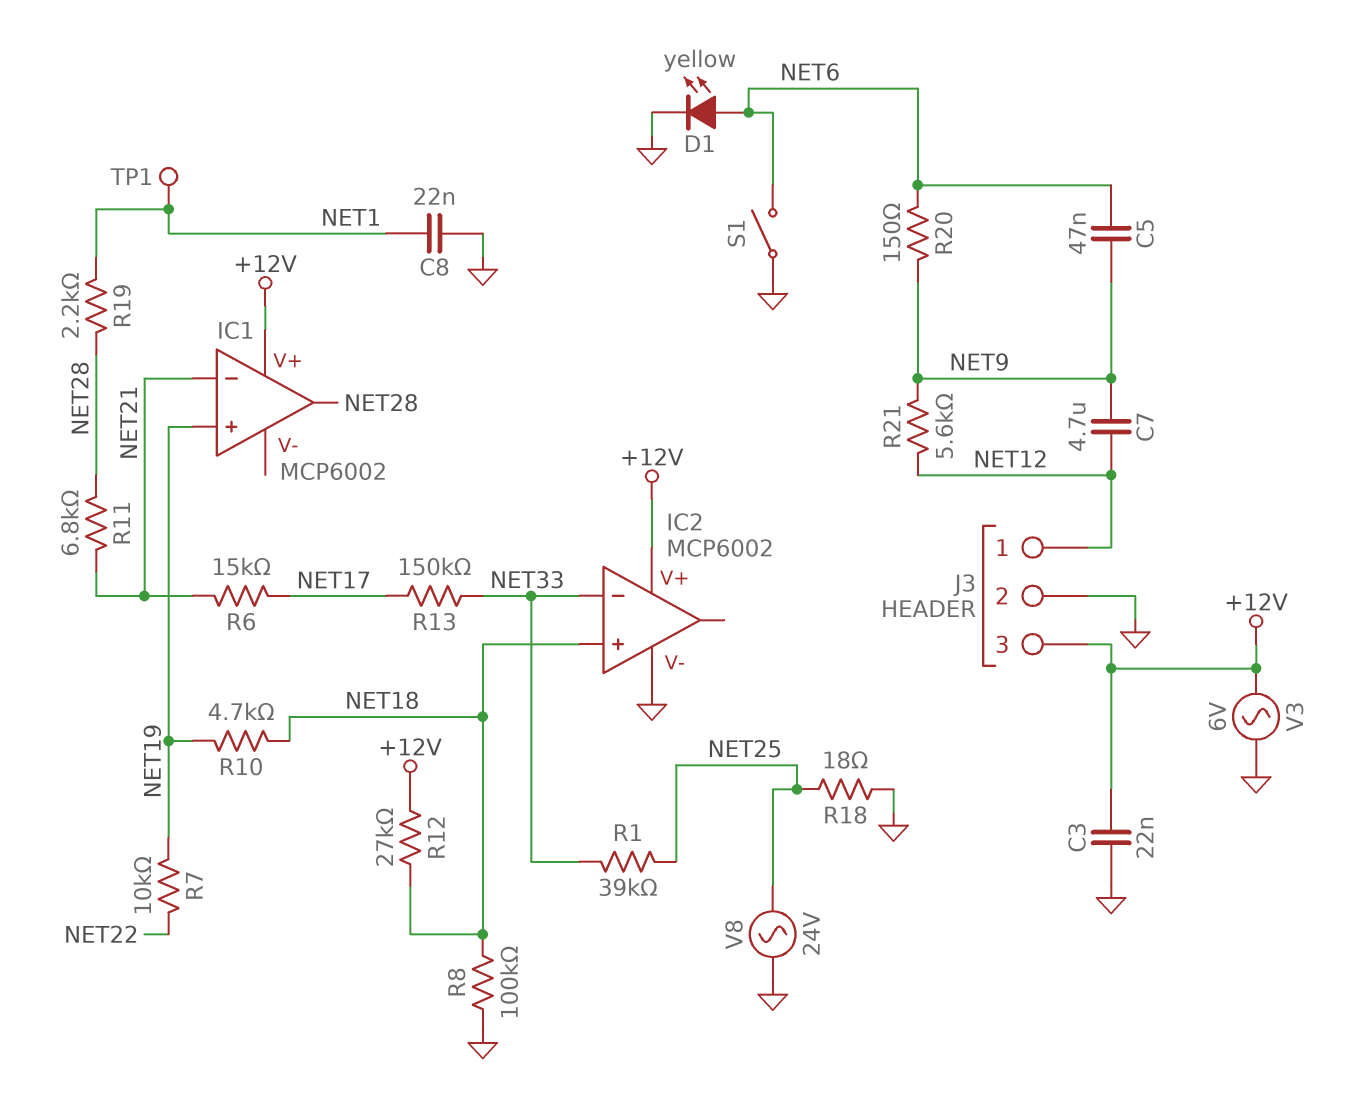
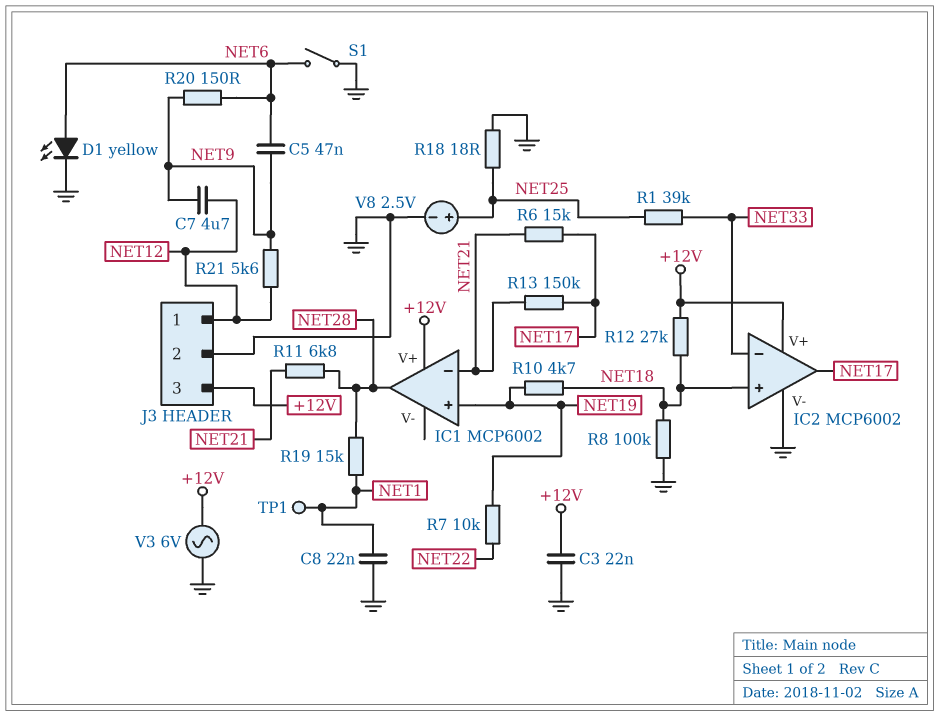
IC2 pin out: none -> NET17
R13: 150k (NET17, NET33) -> 150k (NET17, NET21)
R19: 2.2k (NET1, NET28) -> 15k (NET1, NET28)
V8: AC 24V (GND, NET25) -> 2.5V (plus NET25, minus GND)

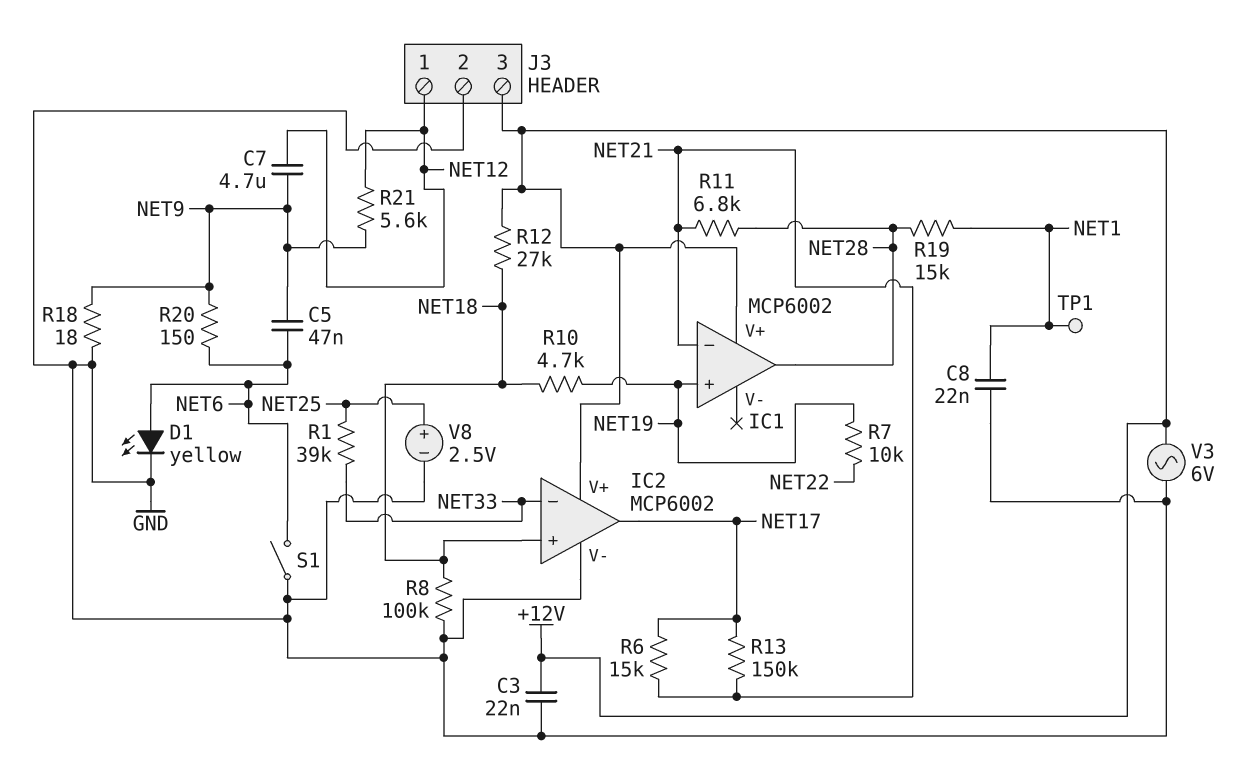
R18: 18 (GND, NET25) -> 18 (GND, NET9)

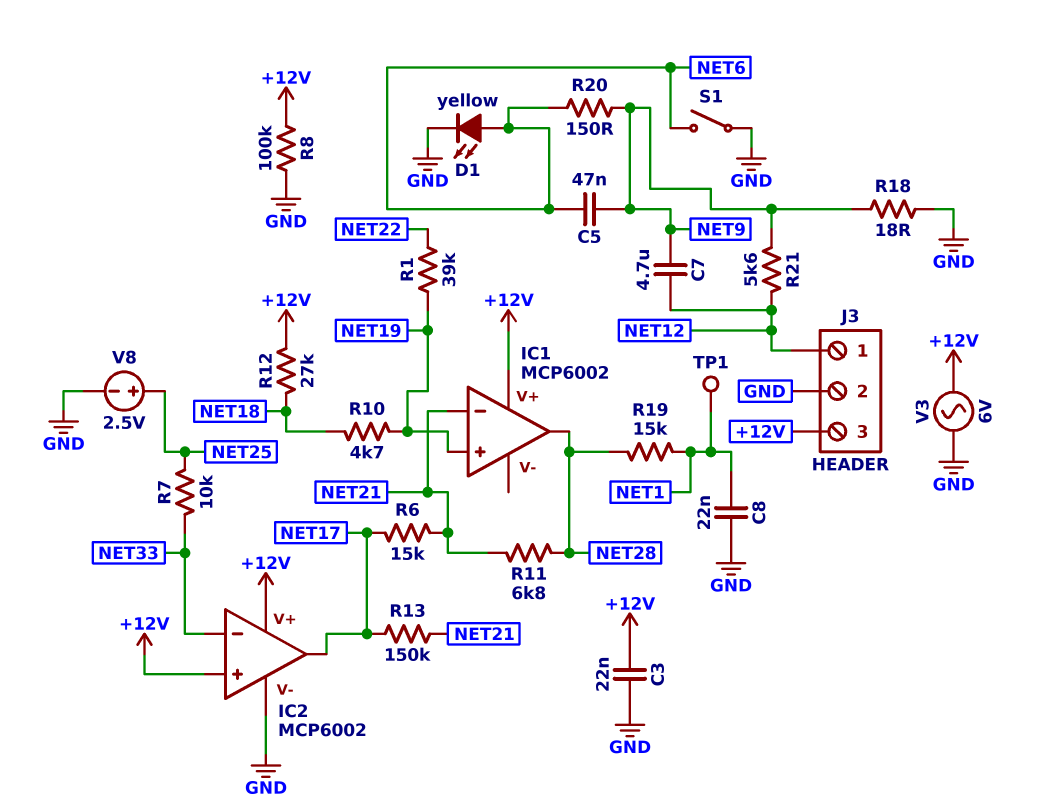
IC2 pin in+: NET18 -> +12V
R1: 39k (NET25, NET33) -> 39k (NET19, NET22)
R7: 10k (NET19, NET22) -> 10k (NET25, NET33)
R8: 100k (GND, NET18) -> 100k (+12V, GND)

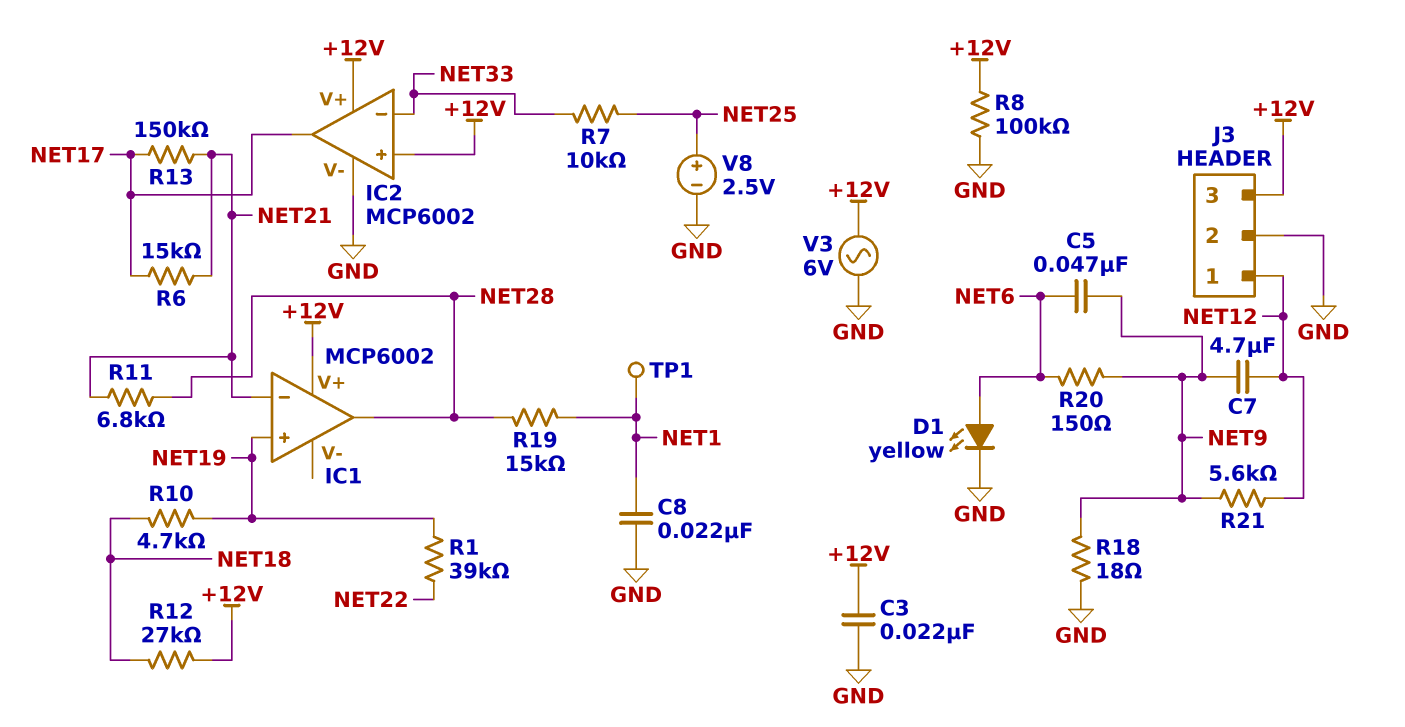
S1: switch (GND, NET6) -> none

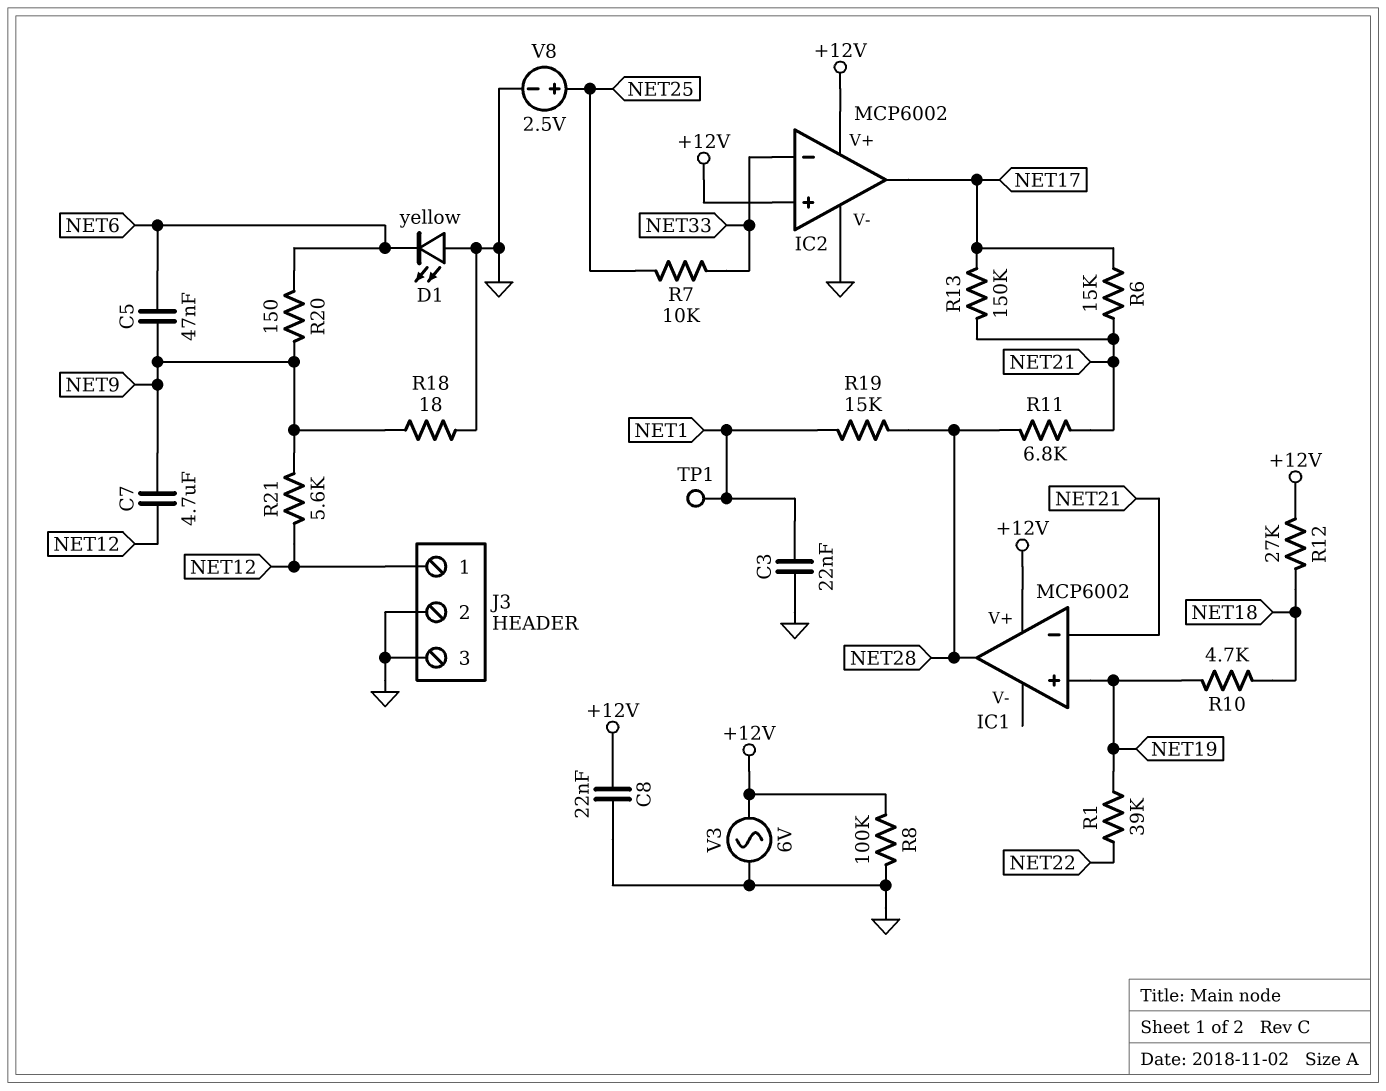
C3: 22nF (+12V, GND) -> 22nF (GND, NET1)
C8: 22nF (GND, NET1) -> 22nF (+12V, GND)
D1: LED yellow (A NET6, K GND) -> LED yellow (A GND, K NET6)
J3 pin 3: +12V -> GND

